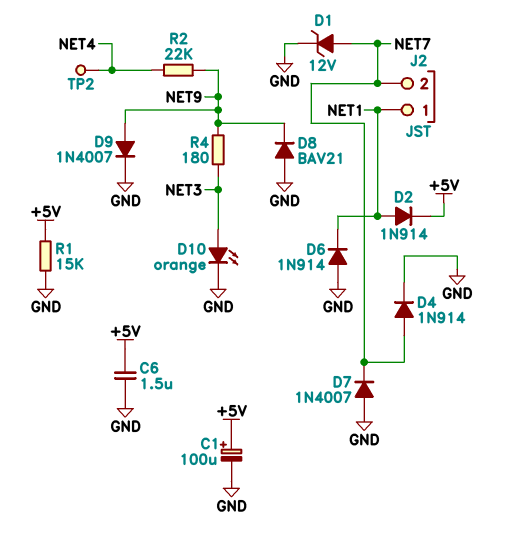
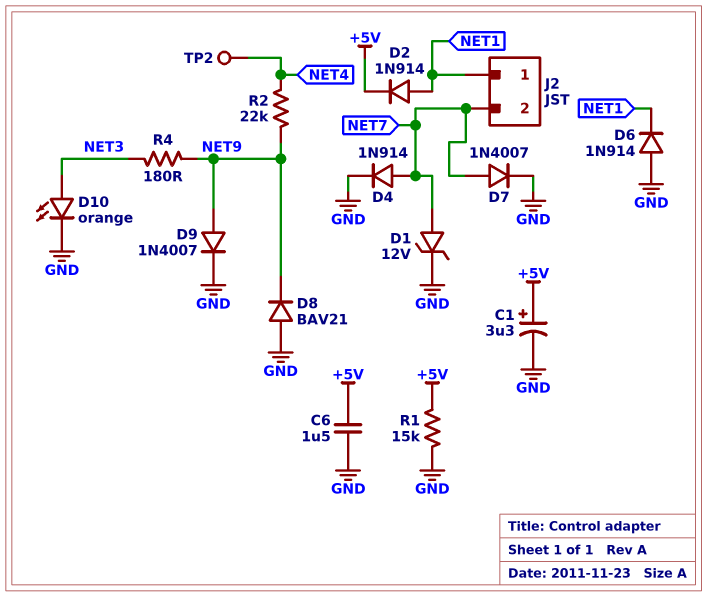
C1: 100uF (plus +5V, minus GND) -> 3.3uF (plus +5V, minus GND)
D7: diode 1N4007 (A GND, K NET7) -> diode 1N4007 (A NET7, K GND)

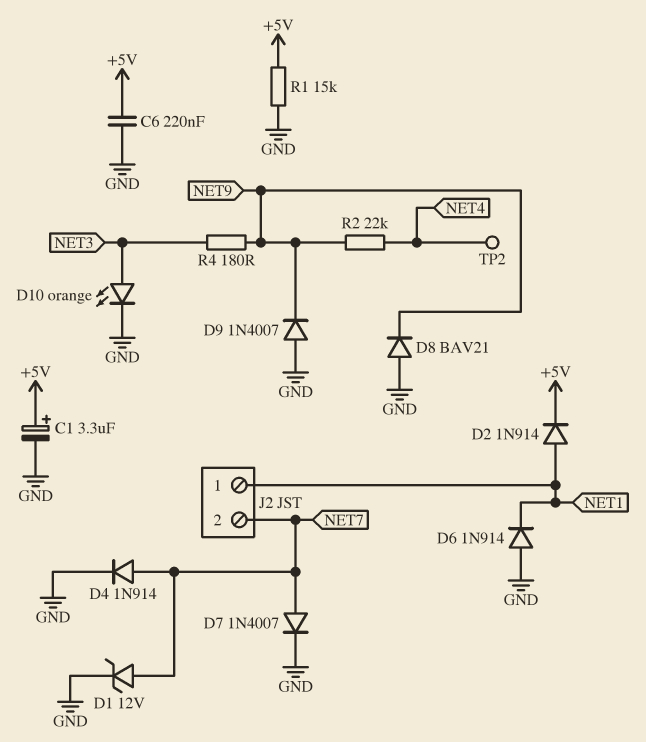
C6: 1.5uF (+5V, GND) -> 220nF (+5V, GND)
D9: diode 1N4007 (A NET9, K GND) -> diode 1N4007 (A GND, K NET9)

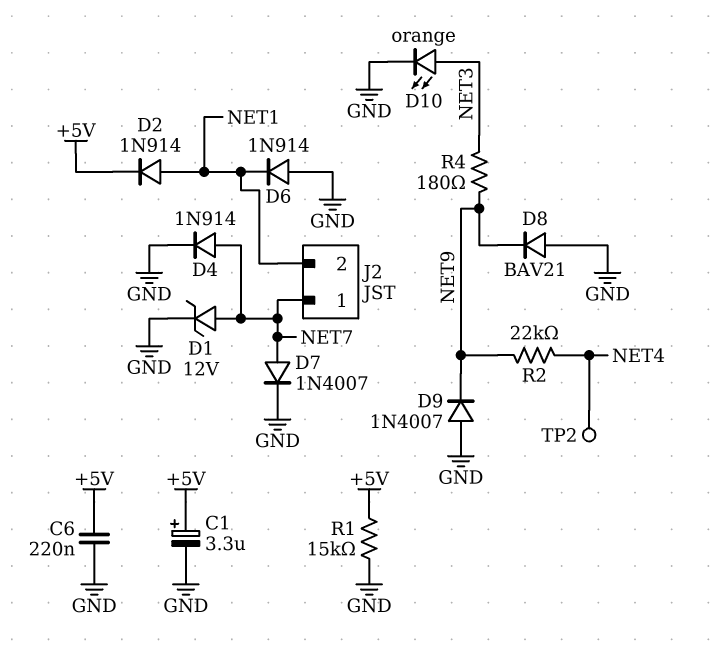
J2 pin 1: NET1 -> NET7
J2 pin 2: NET7 -> NET1

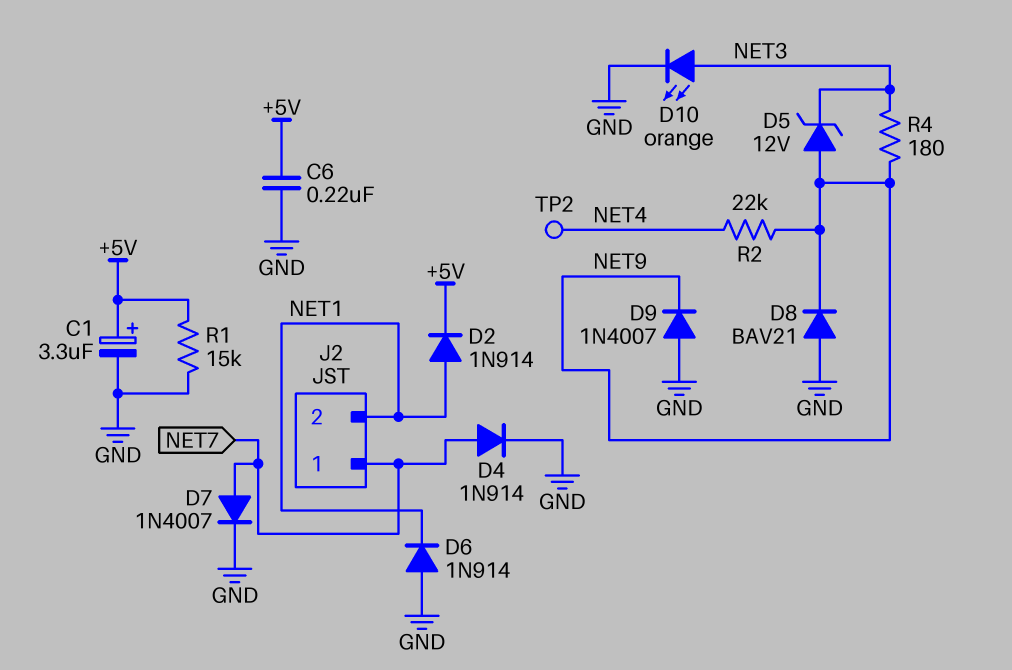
D1: zener 12V (A NET7, K GND) -> none
D5: none -> zener 12V (A NET9, K NET3)

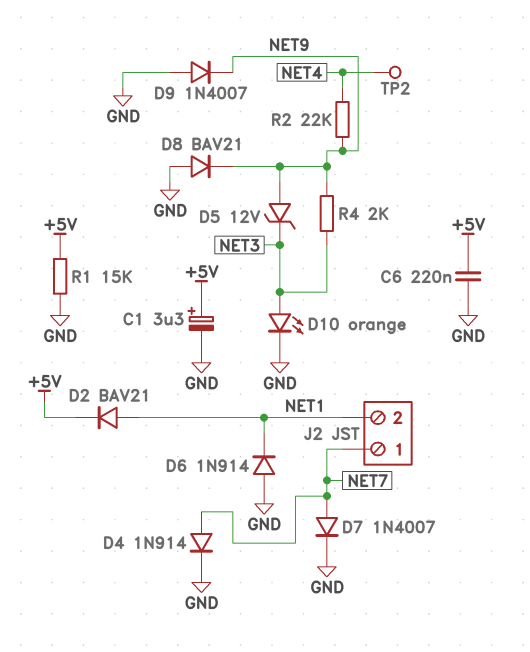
D2: diode 1N914 (A NET1, K +5V) -> diode BAV21 (A NET1, K +5V)
R4: 180 (NET3, NET9) -> 2k (NET3, NET9)

